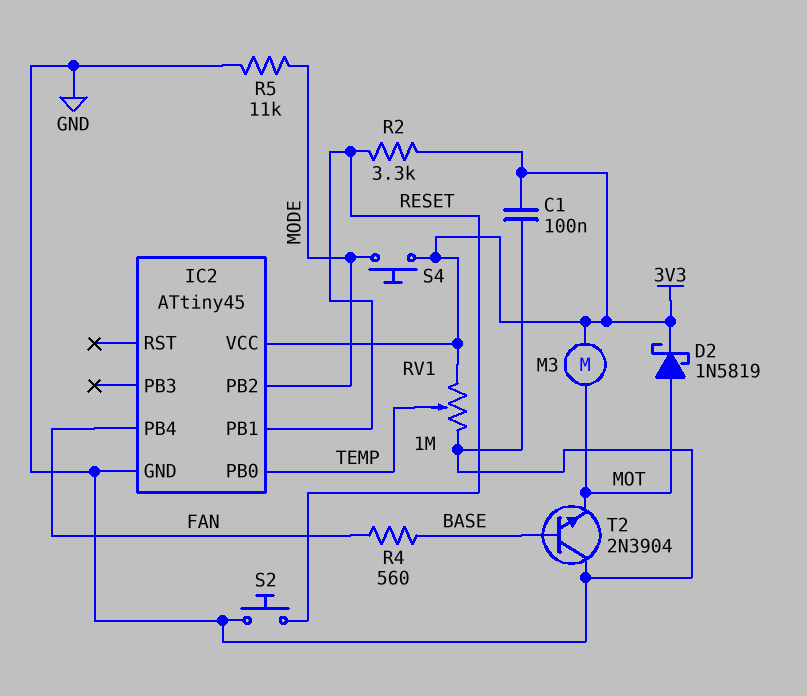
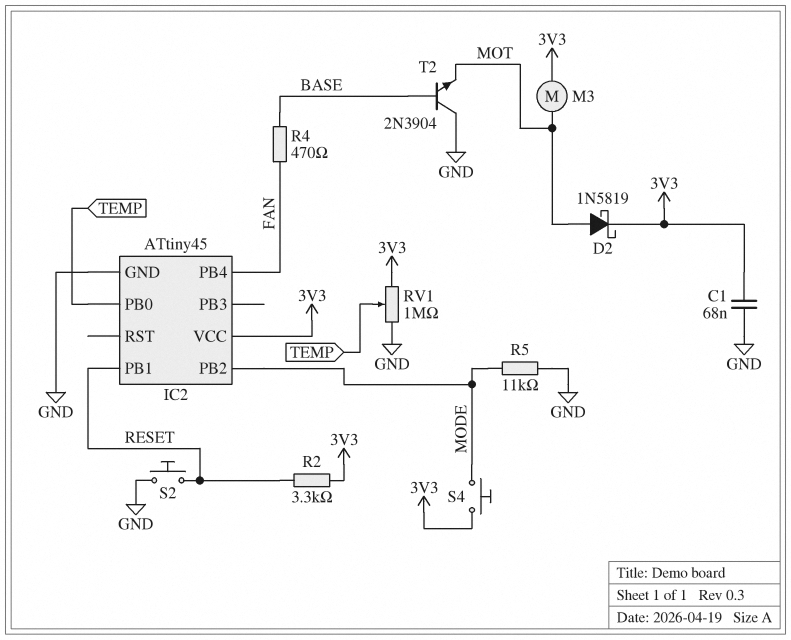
C1: 100nF (3V3, GND) -> 68nF (3V3, GND)
R4: 560 (BASE, FAN) -> 470 (BASE, FAN)

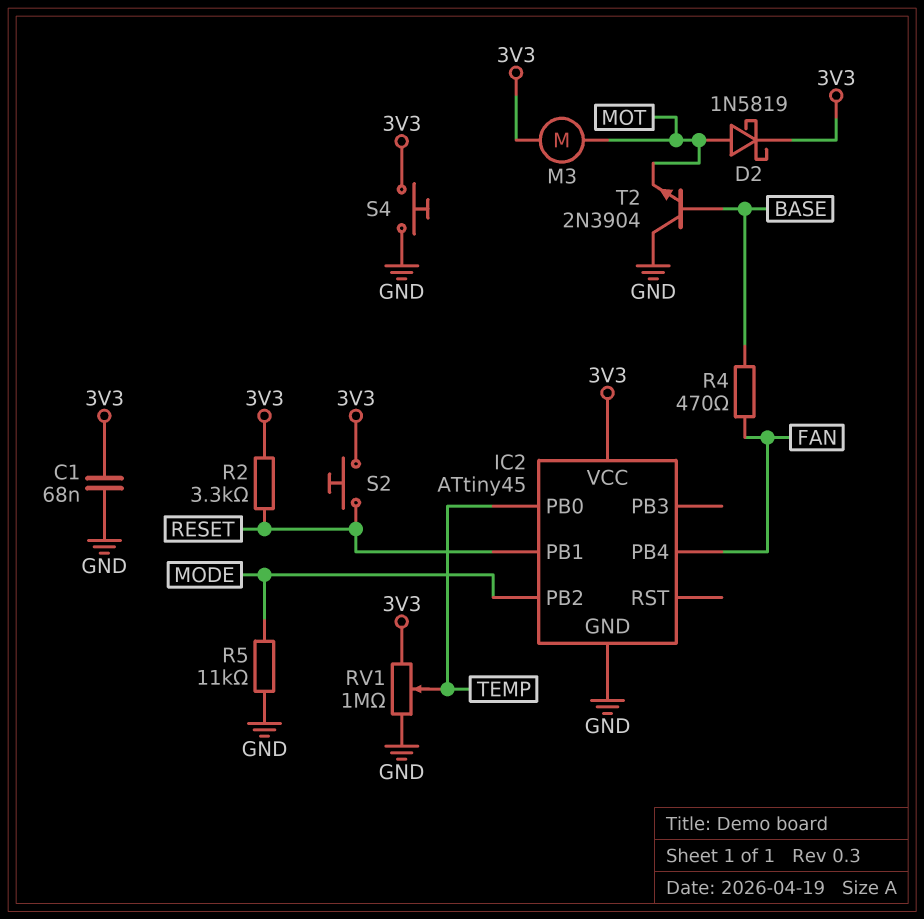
S2: button (GND, RESET) -> button (3V3, RESET)
S4: button (3V3, MODE) -> button (3V3, GND)

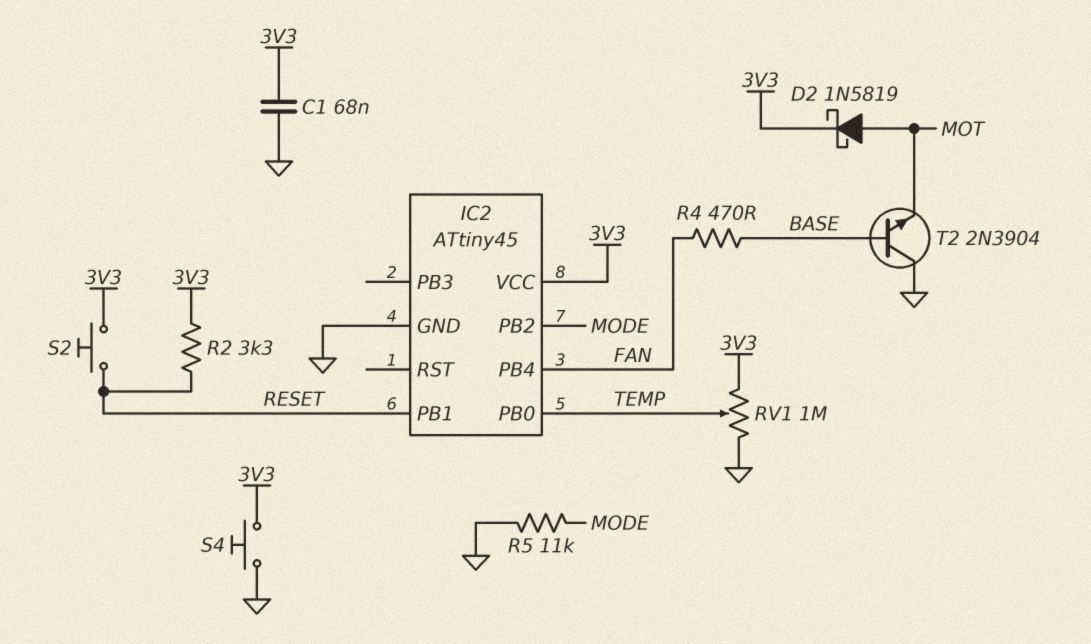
M3: motor (3V3, MOT) -> none

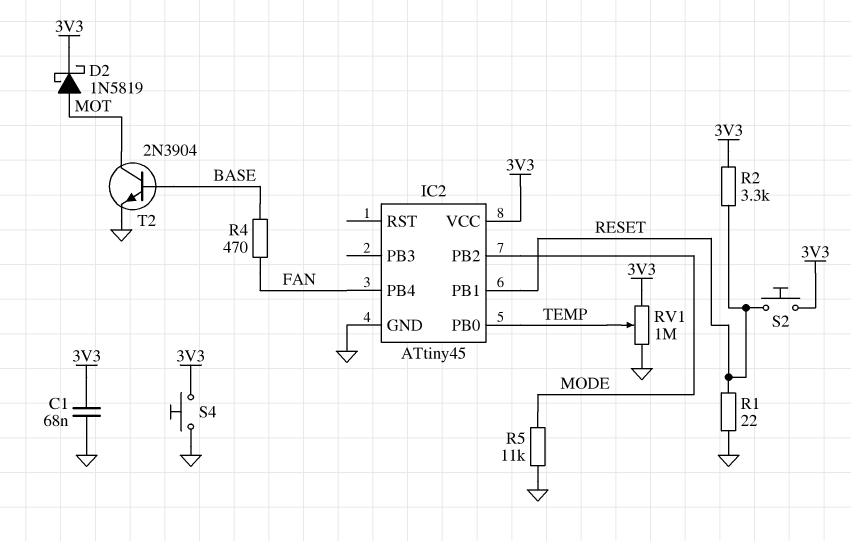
R1: none -> 22 (GND, RESET)
T2: NPN 2N3904 (B BASE, C GND, E MOT) -> NPN 2N3904 (B BASE, C MOT, E GND)

